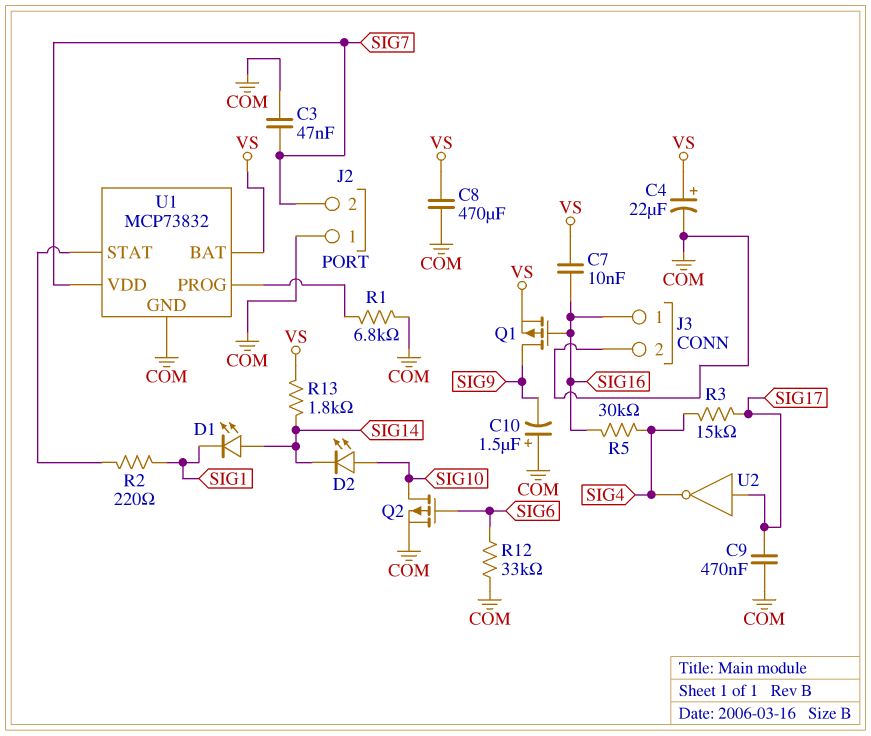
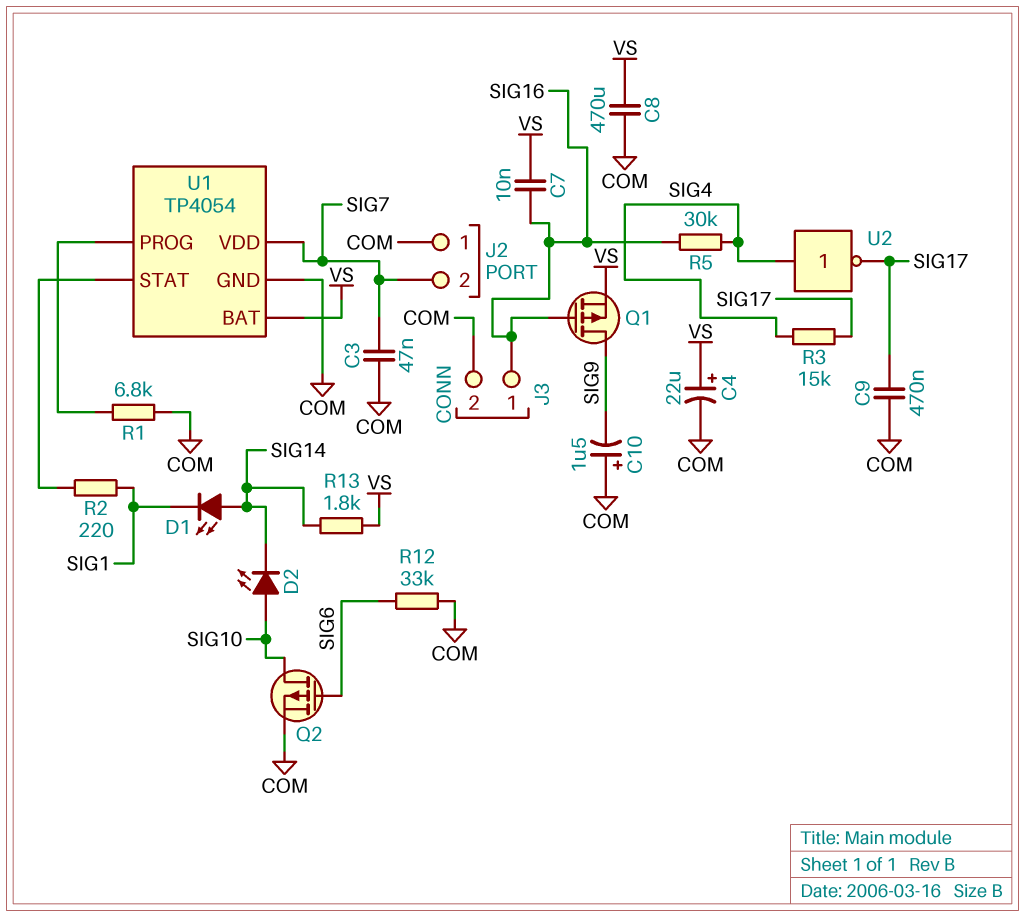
U1: MCP73832 -> TP4054
U2: NOT (in SIG17, out SIG4) -> NOT (in SIG4, out SIG17)

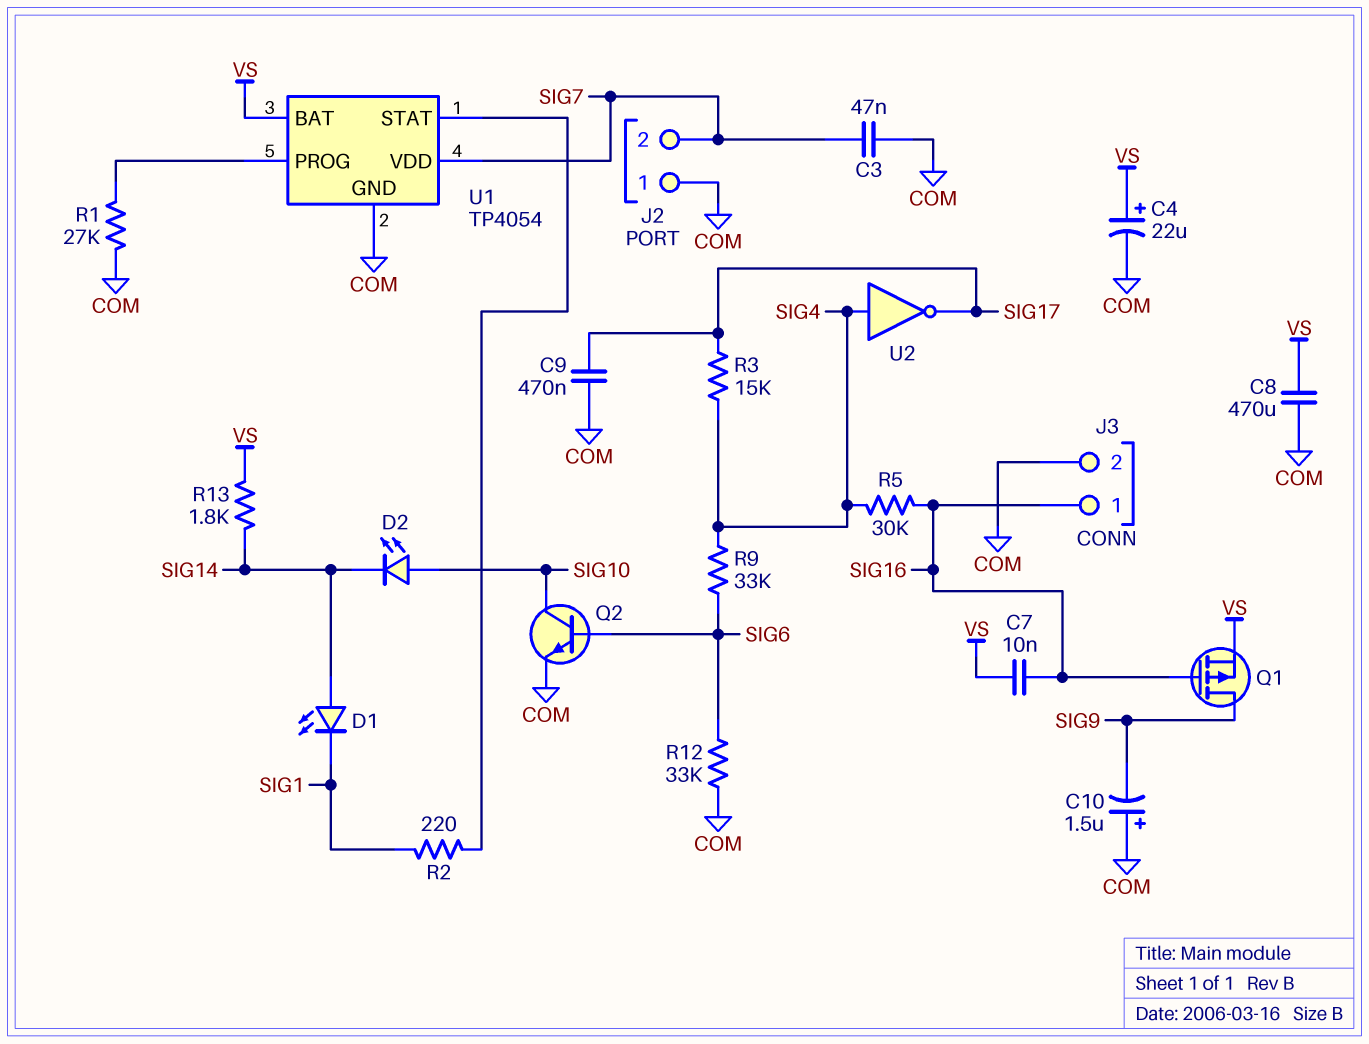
Q2: PMOS (G SIG6, D SIG10, S COM) -> NPN (B SIG6, C SIG10, E COM)
R1: 6.8k (COM, U1/PROG) -> 27k (COM, U1/PROG)
R9: none -> 33k (SIG4, SIG6)

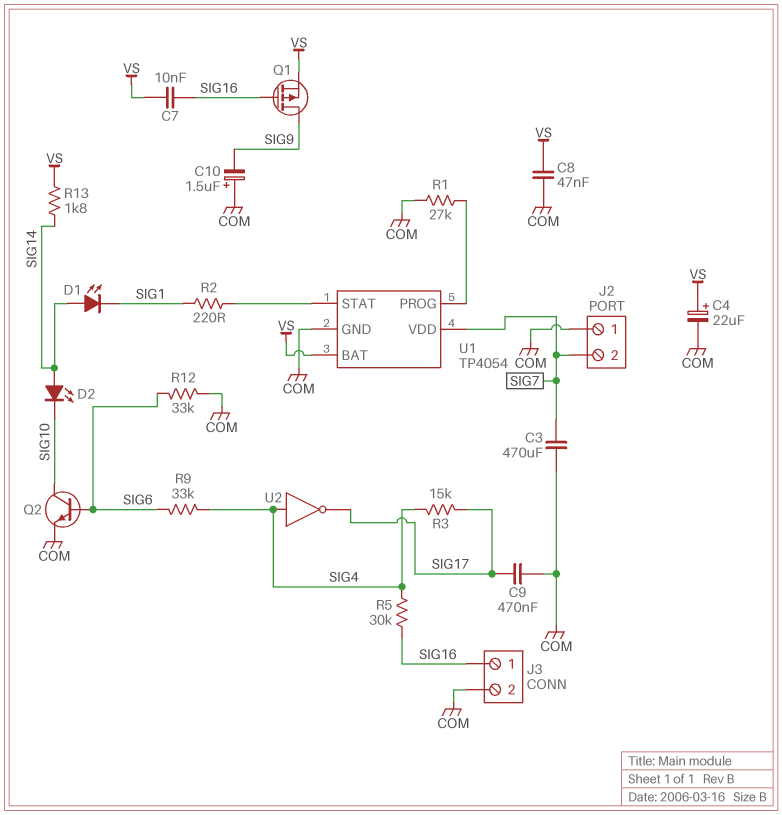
C3: 47nF (COM, SIG7) -> 470uF (COM, SIG7)
C8: 470uF (COM, VS) -> 47nF (COM, VS)
D2: LED (A SIG10, K SIG14) -> LED (A SIG14, K SIG10)

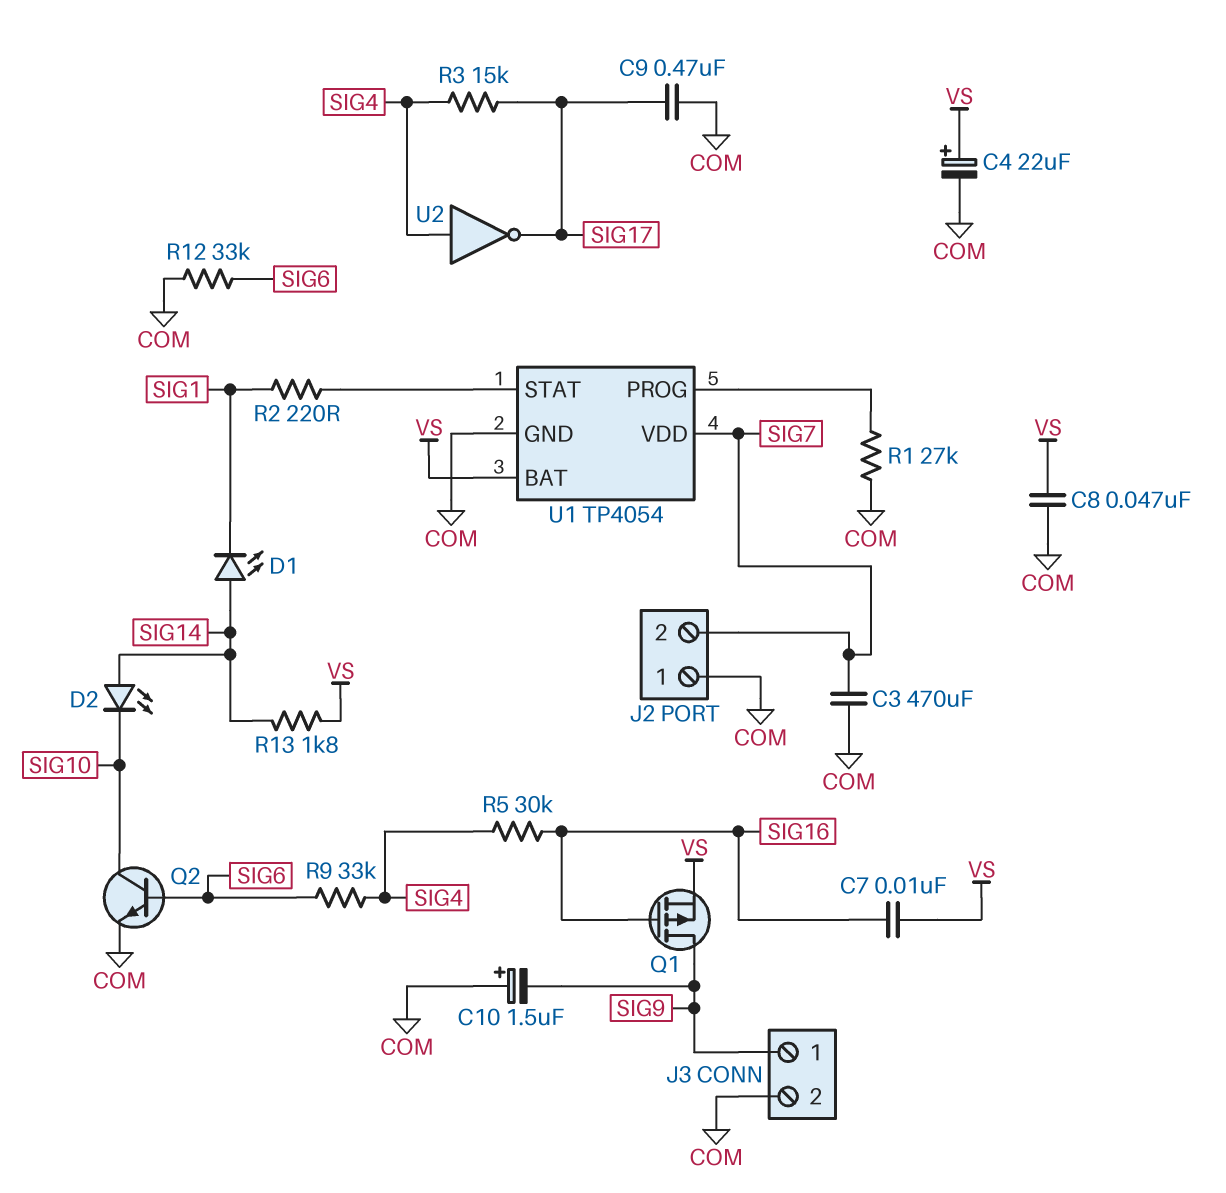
J3 pin 1: SIG16 -> SIG9

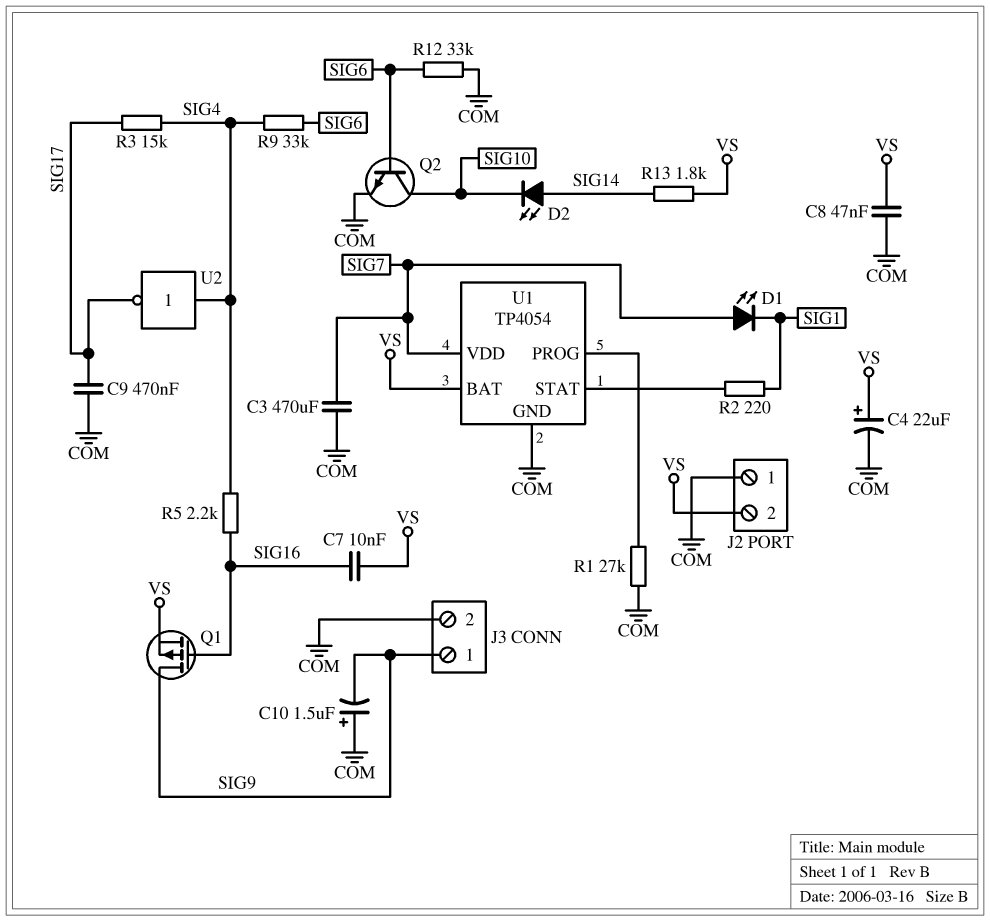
D1: LED (A SIG14, K SIG1) -> LED (A SIG7, K SIG1)
J2 pin 2: SIG7 -> VS
R5: 30k (SIG4, SIG16) -> 2.2k (SIG4, SIG16)

